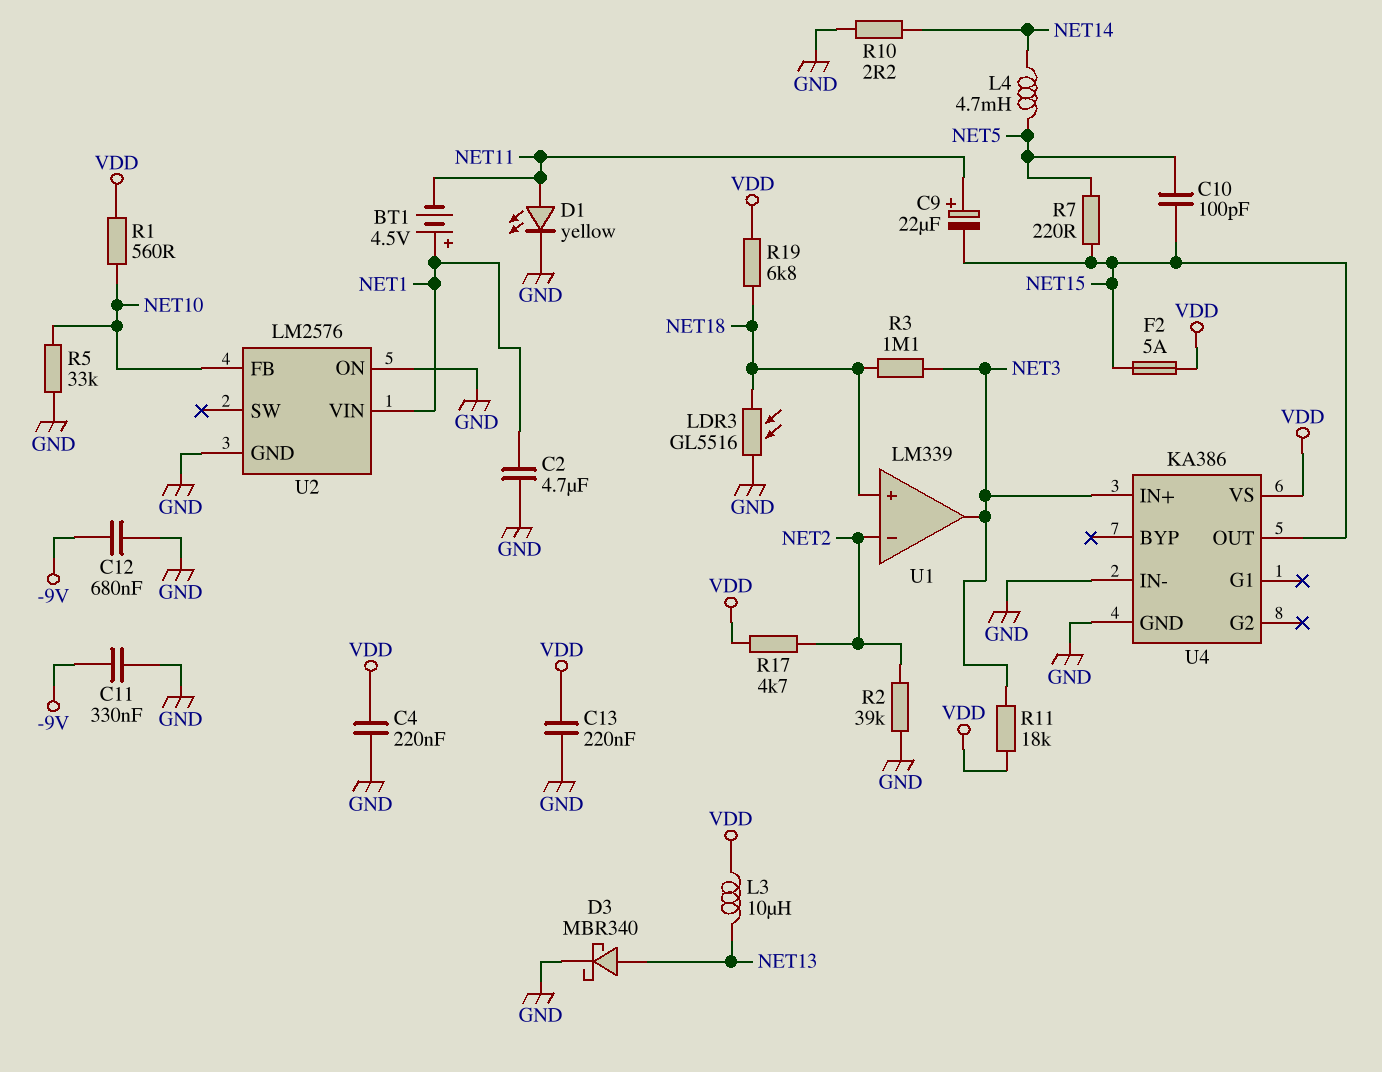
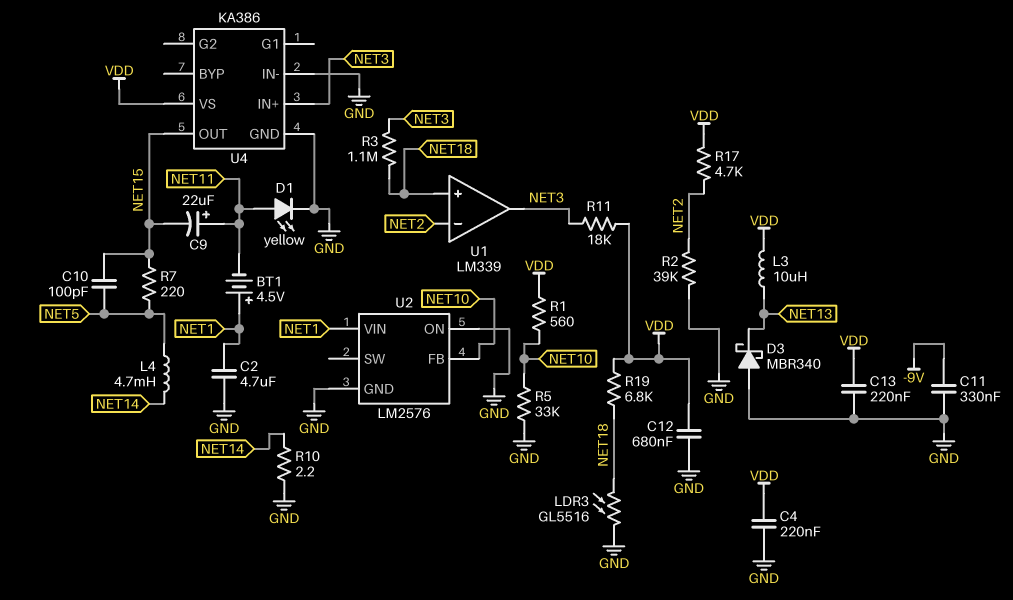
C12: 680nF (-9V, GND) -> 680nF (GND, VDD)
D3: schottky MBR340 (A NET13, K GND) -> schottky MBR340 (A GND, K NET13)
F2: 5A (NET15, VDD) -> none

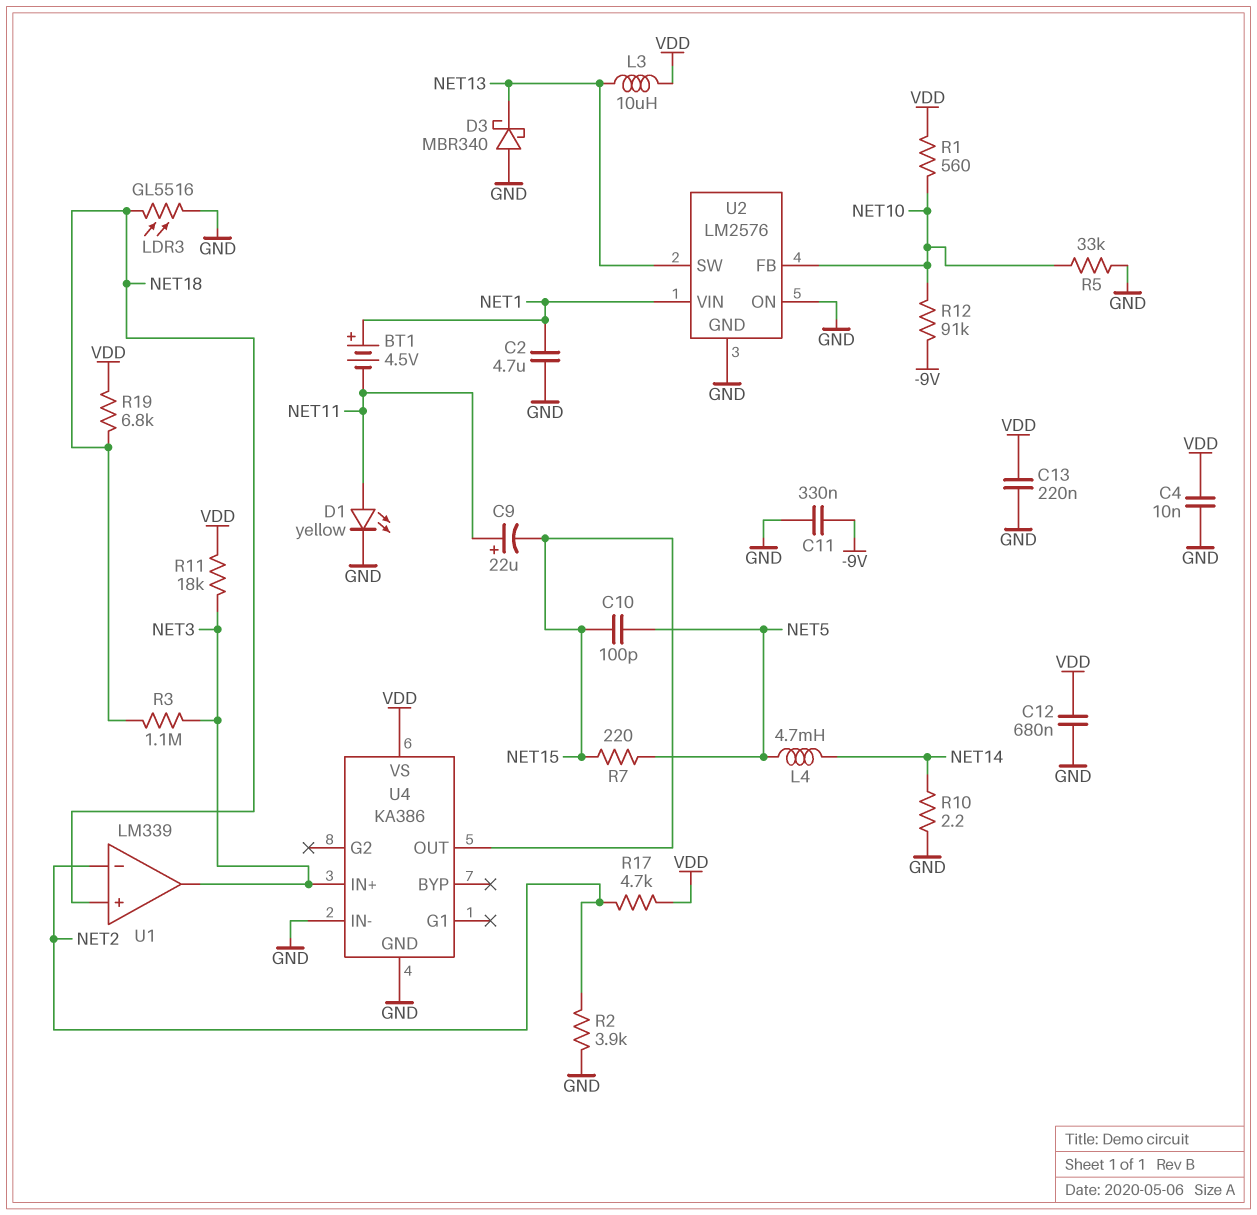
C4: 220nF (GND, VDD) -> 10nF (GND, VDD)
R2: 39k (GND, NET2) -> 3.9k (GND, NET2)
R12: none -> 91k (-9V, NET10)
U2 pin SW: none -> NET13

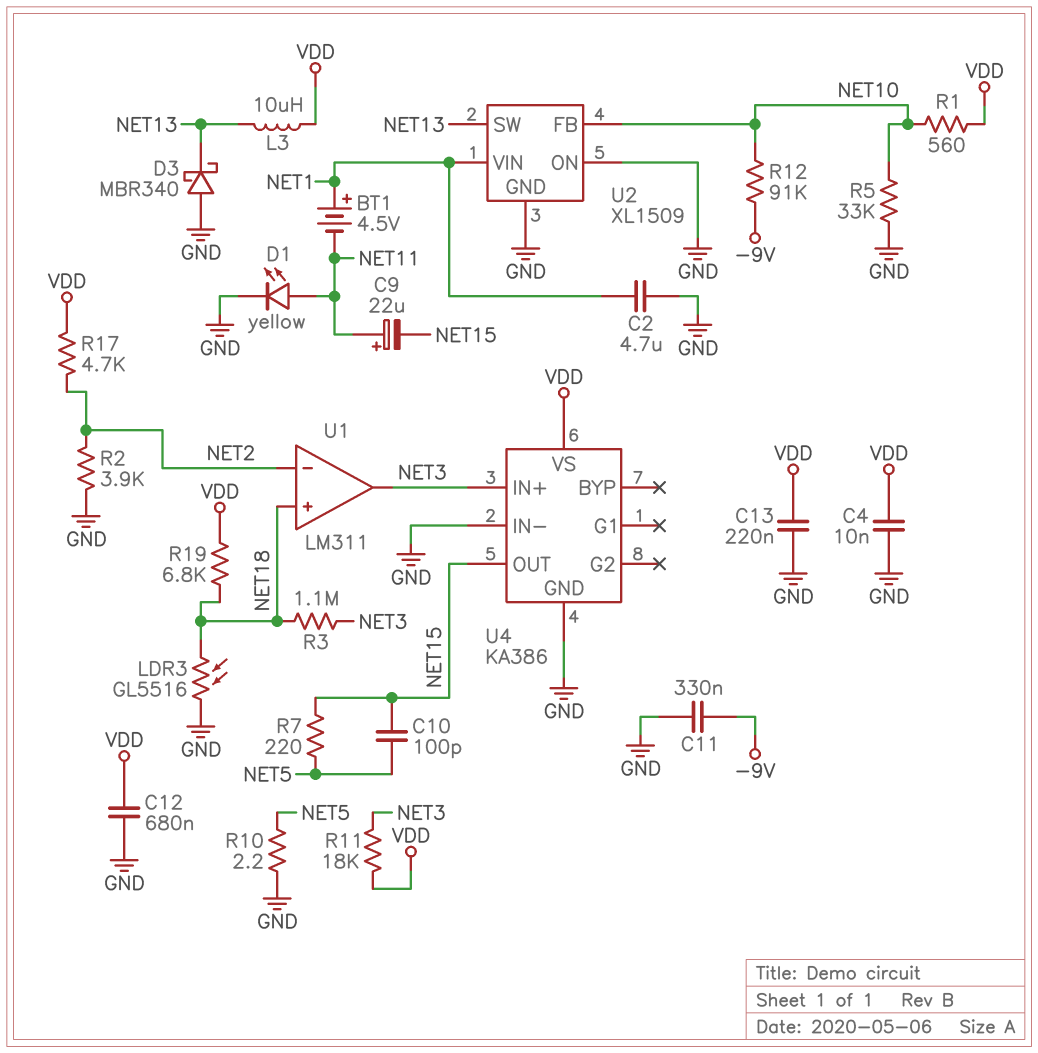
L4: 4.7mH (NET5, NET14) -> none
R10: 2.2 (GND, NET14) -> 2.2 (GND, NET5)
U1: LM339 -> LM311
U2: LM2576 -> XL1509

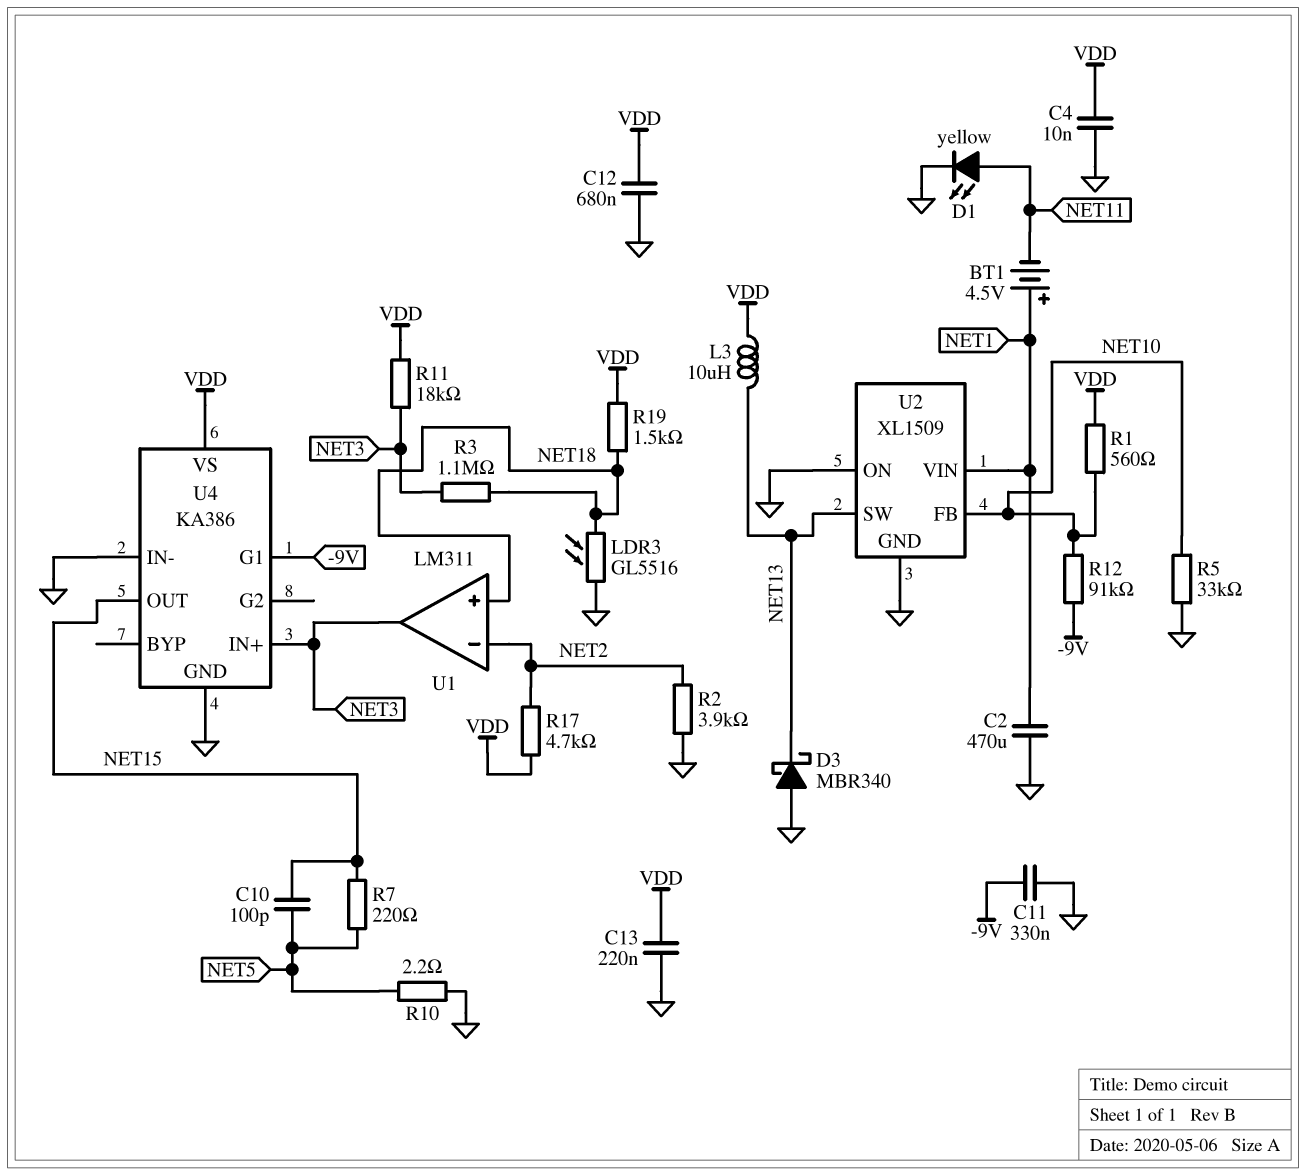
C2: 4.7uF (GND, NET1) -> 470uF (GND, NET1)
C9: 22uF (plus NET11, minus NET15) -> none
R19: 6.8k (NET18, VDD) -> 1.5k (NET18, VDD)
U4 pin G1: none -> -9V

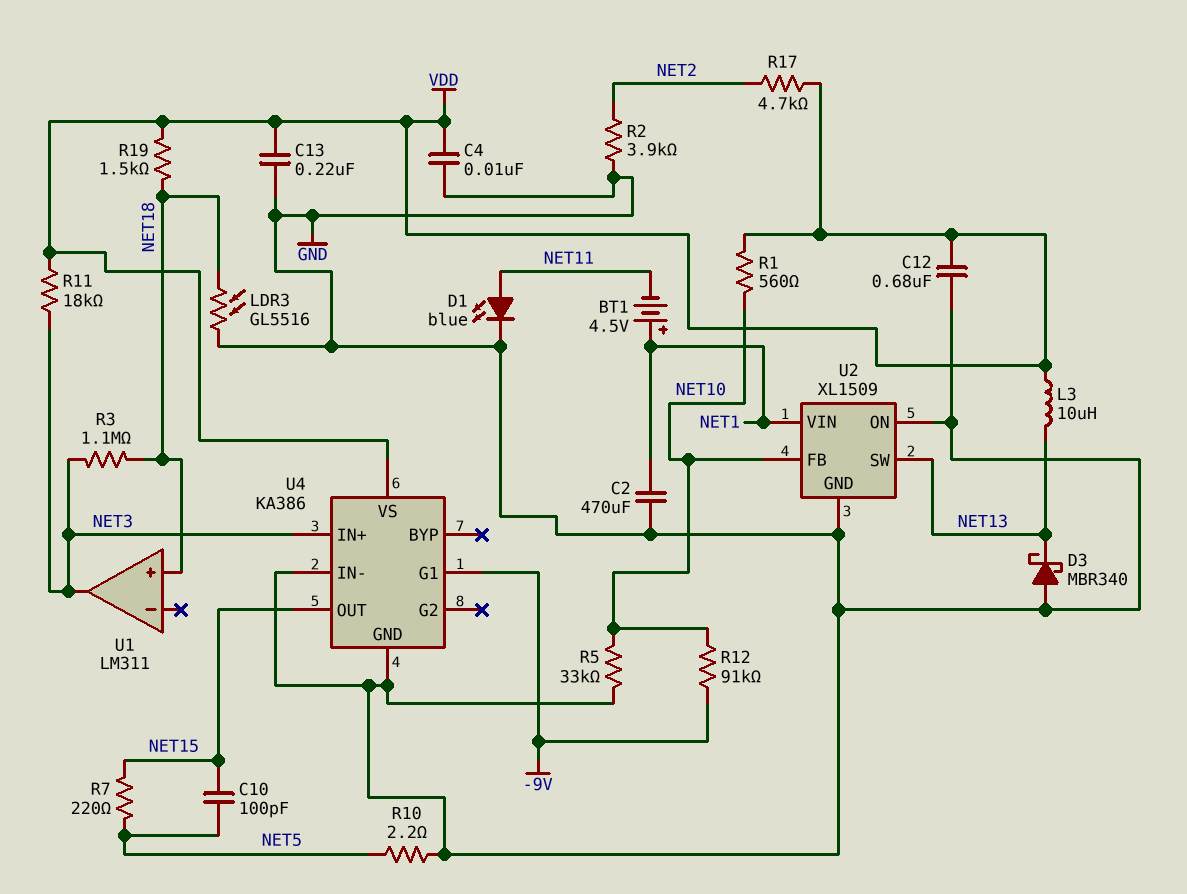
C11: 330nF (-9V, GND) -> none
D1: LED yellow (A NET11, K GND) -> LED blue (A NET11, K GND)
U1 pin in-: NET2 -> none

